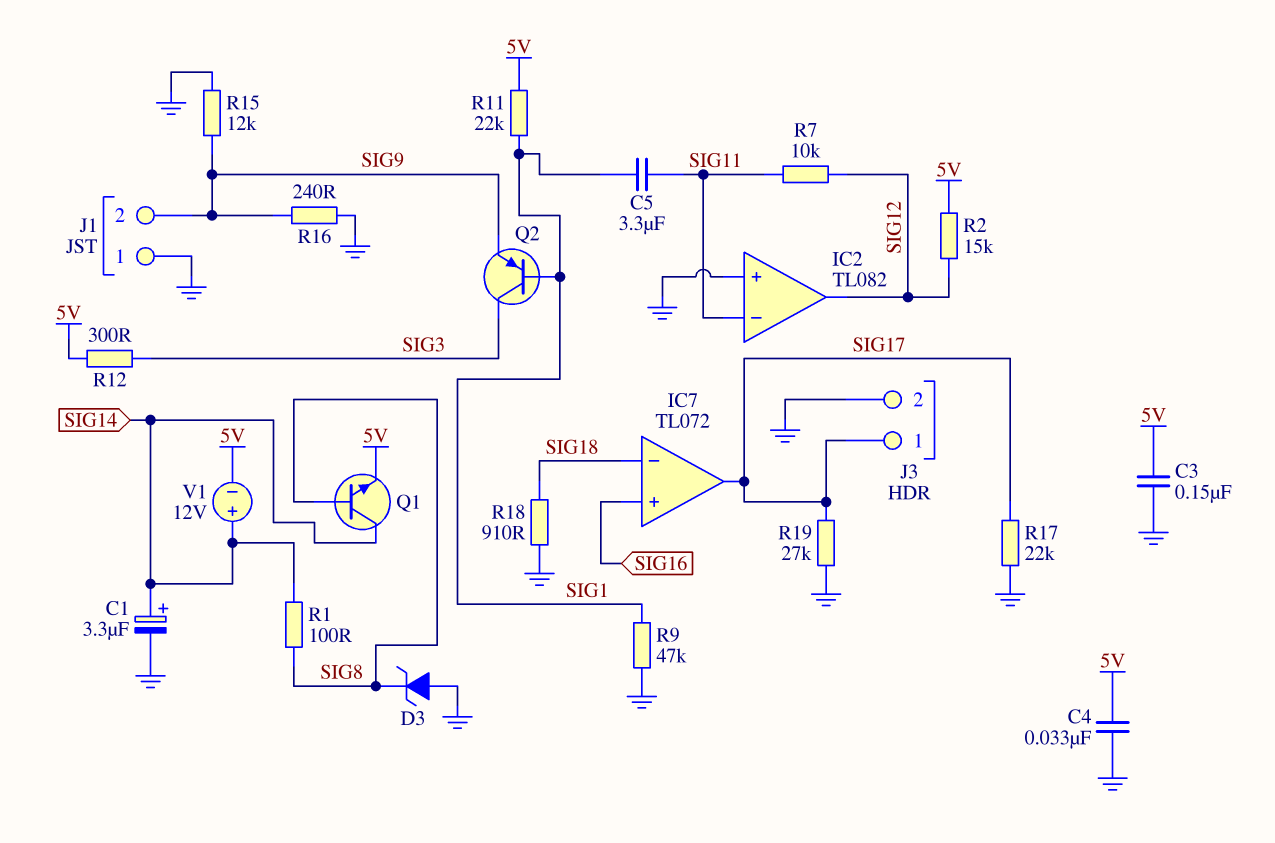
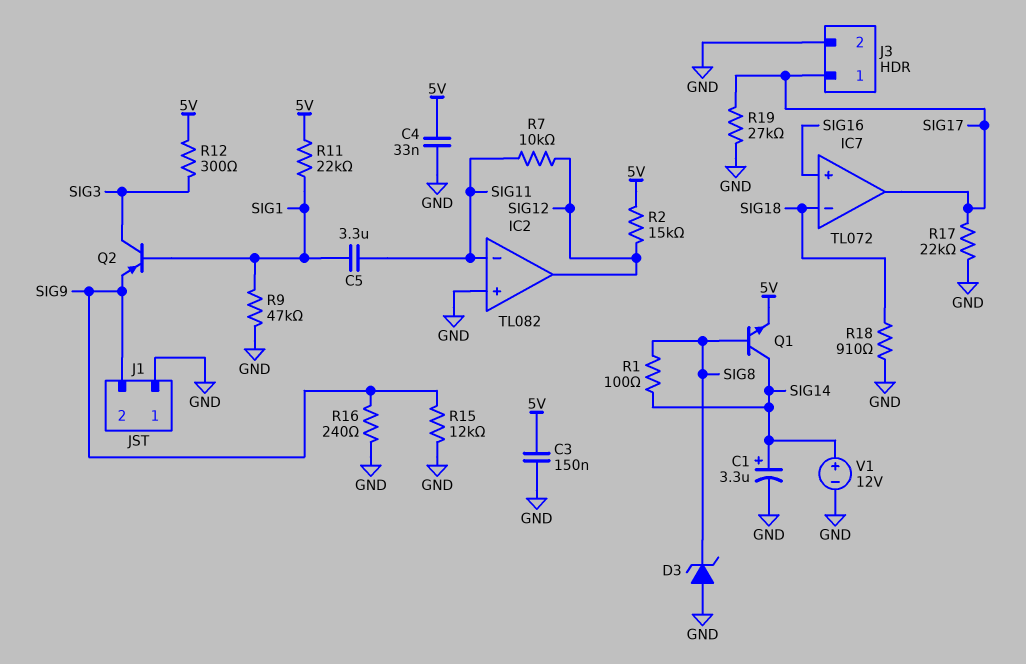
V1: 12V (plus SIG14, minus 5V) -> 12V (plus SIG14, minus GND)

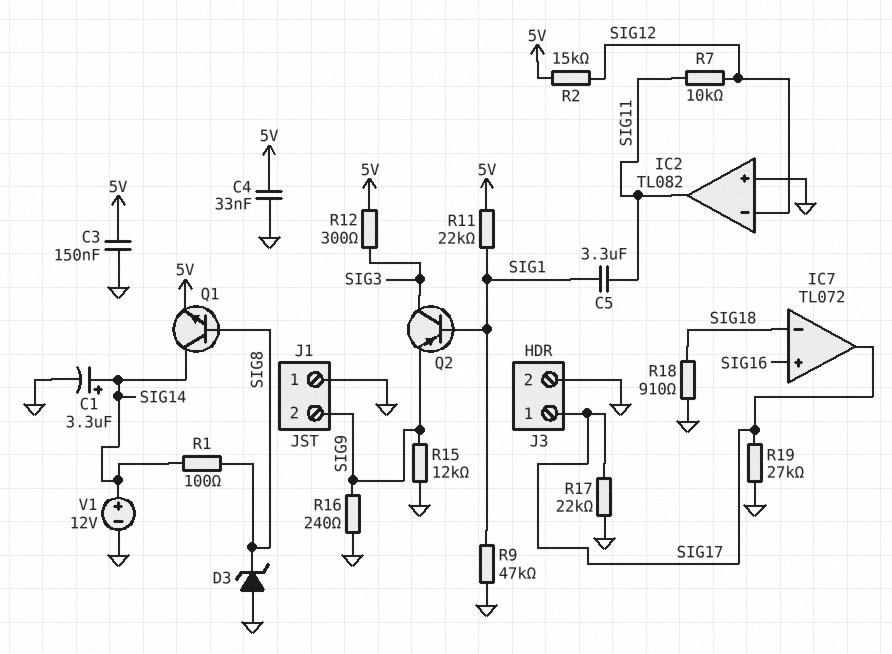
IC2 pin in-: SIG11 -> SIG12
IC2 pin out: SIG12 -> SIG11

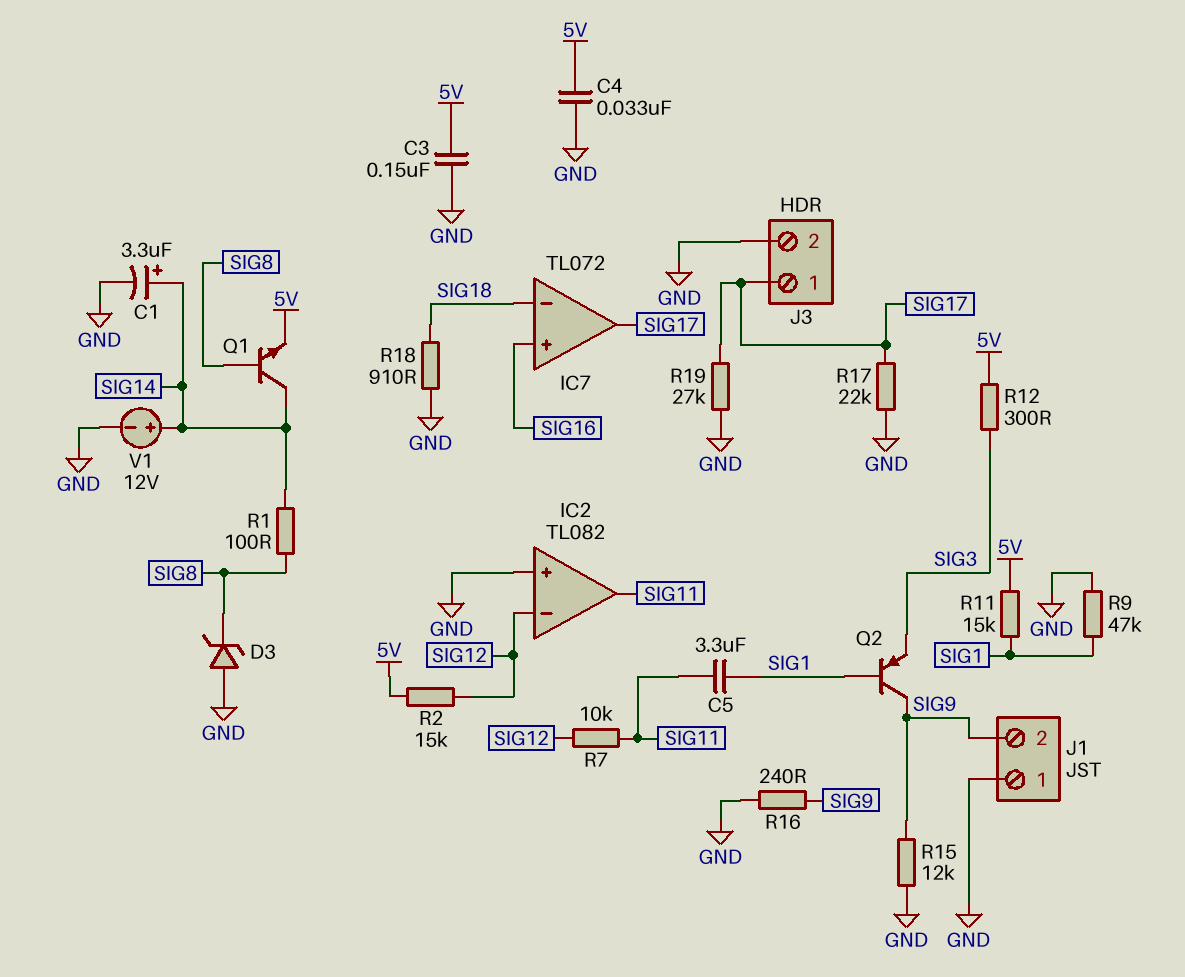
Q2: PNP (B SIG1, C SIG3, E SIG9) -> PNP (B SIG1, C SIG9, E SIG3)
R11: 22k (5V, SIG1) -> 15k (5V, SIG1)

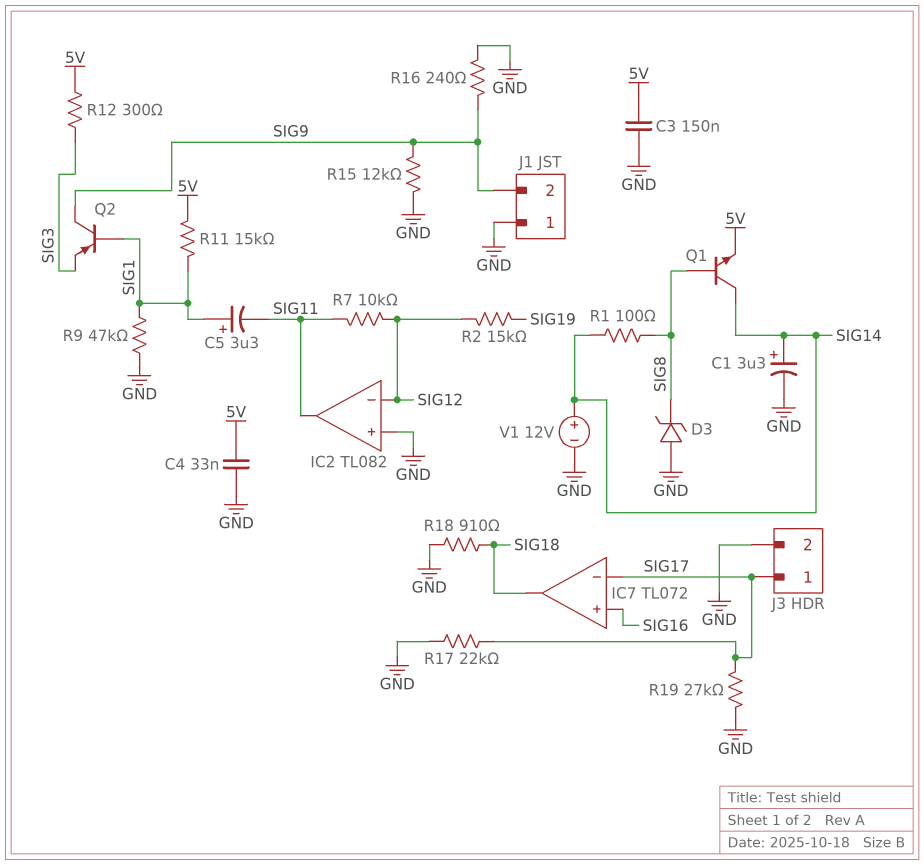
C5: 3.3uF (SIG1, SIG11) -> 3.3uF (plus SIG1, minus SIG11)
IC7 pin in-: SIG18 -> SIG17
IC7 pin out: SIG17 -> SIG18
R2: 15k (5V, SIG12) -> 15k (SIG12, SIG19)

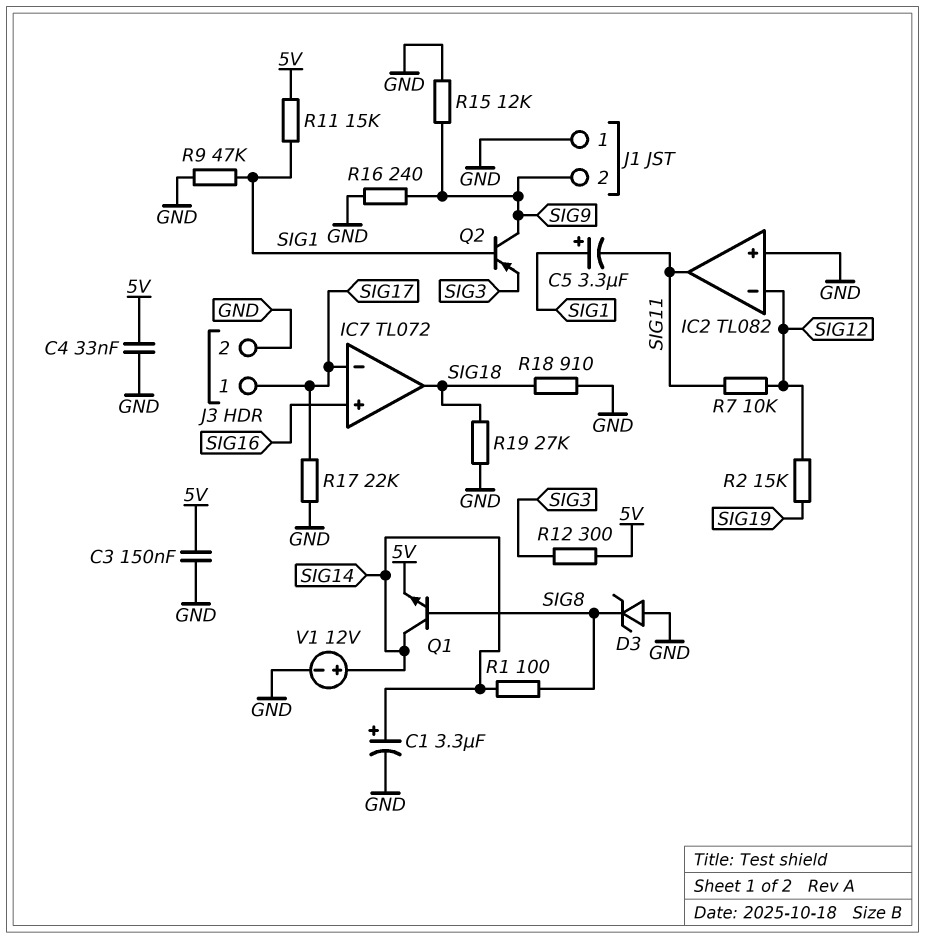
R19: 27k (GND, SIG17) -> 27k (GND, SIG18)

